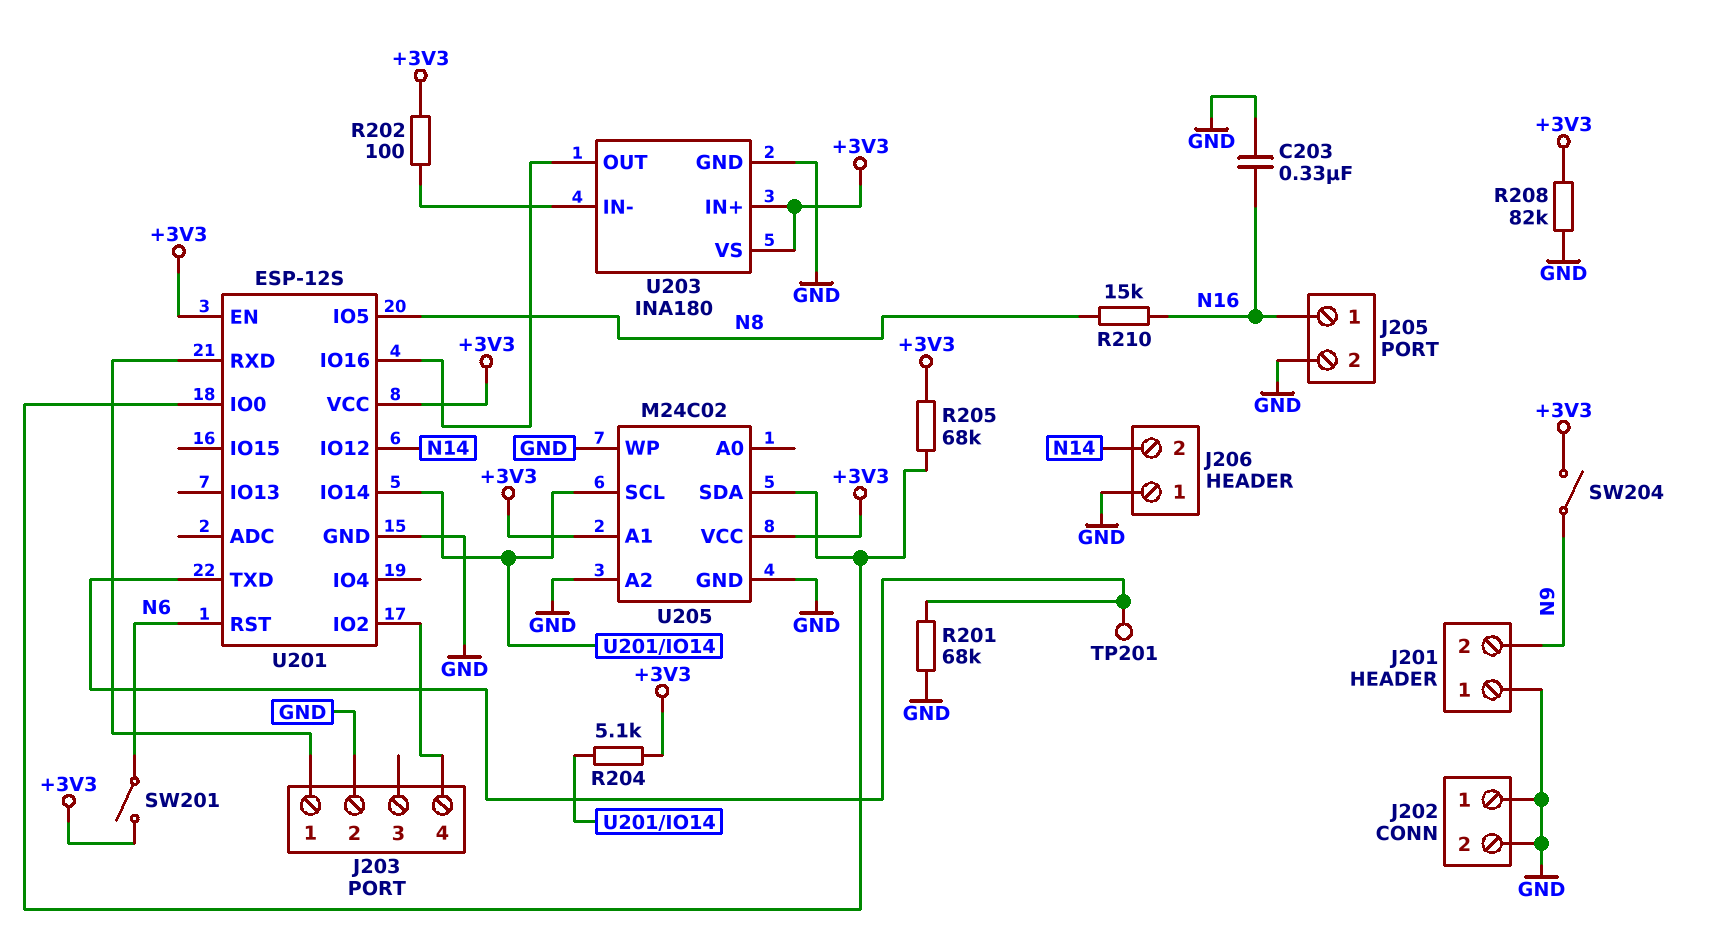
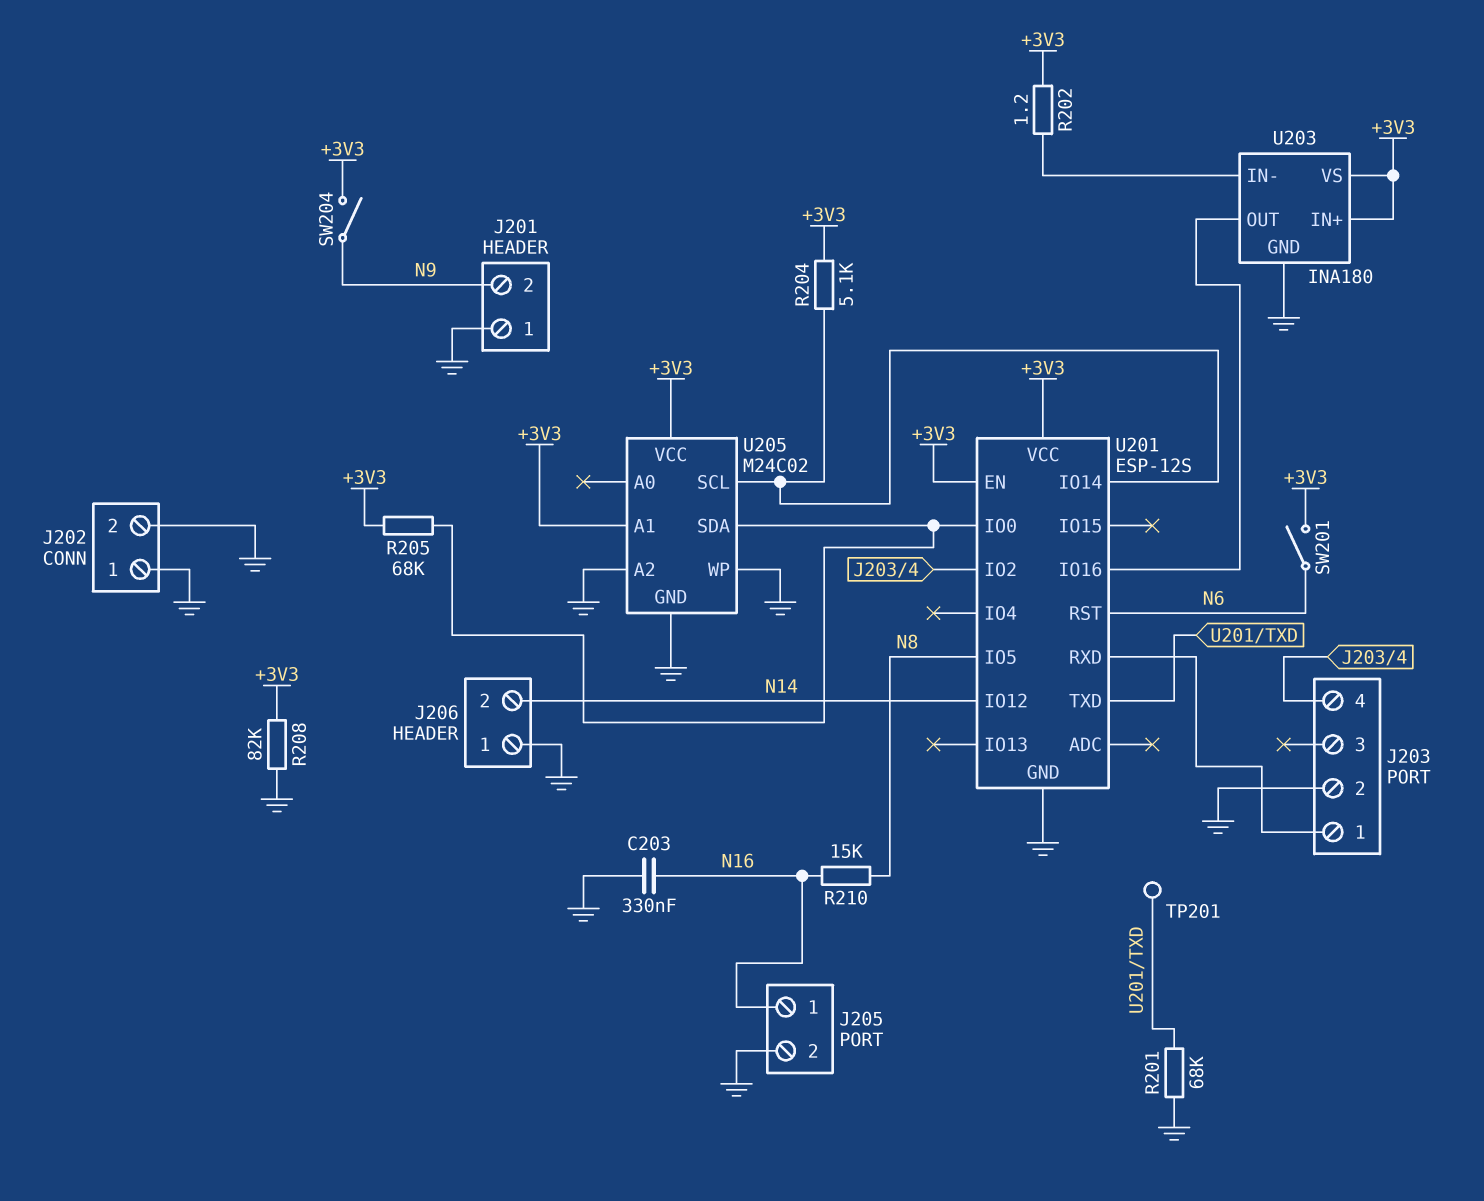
R202: 100 (+3V3, U203/IN-) -> 1.2 (+3V3, U203/IN-)

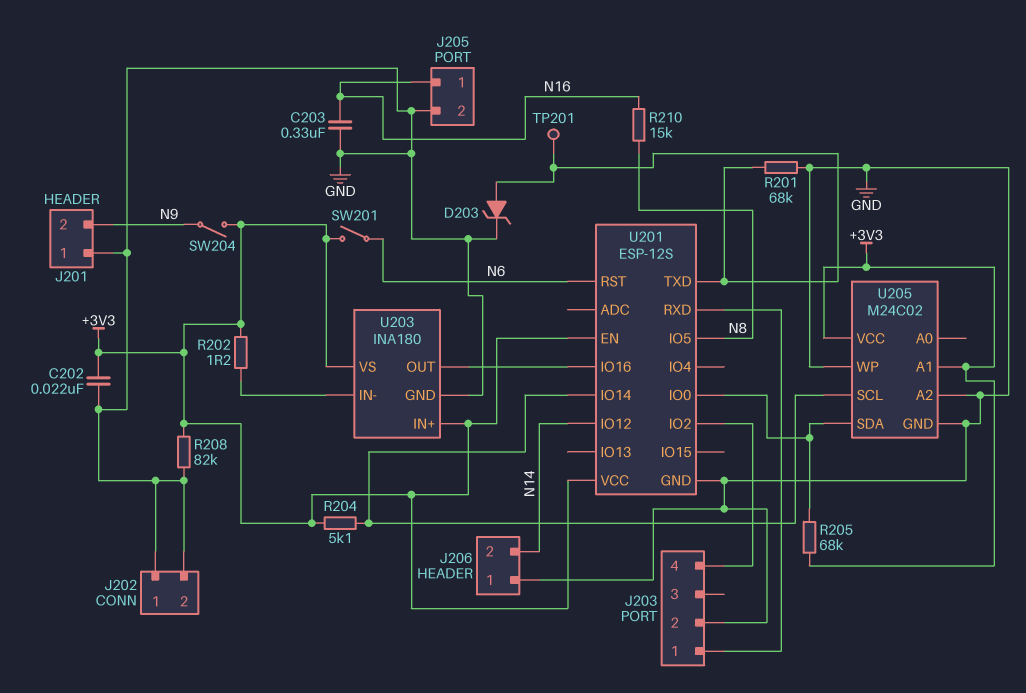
C202: none -> 22nF (+3V3, GND)
D203: none -> zener (A U201/TXD, K GND)

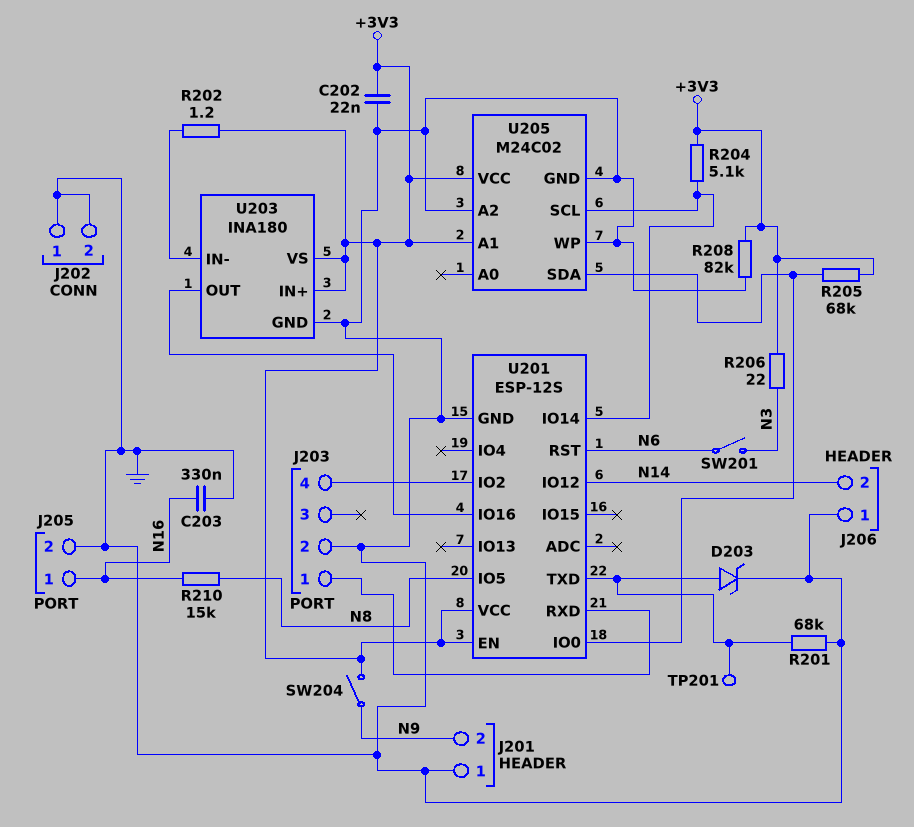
R206: none -> 22 (+3V3, N3)
SW201: switch (+3V3, N6) -> switch (N3, N6)

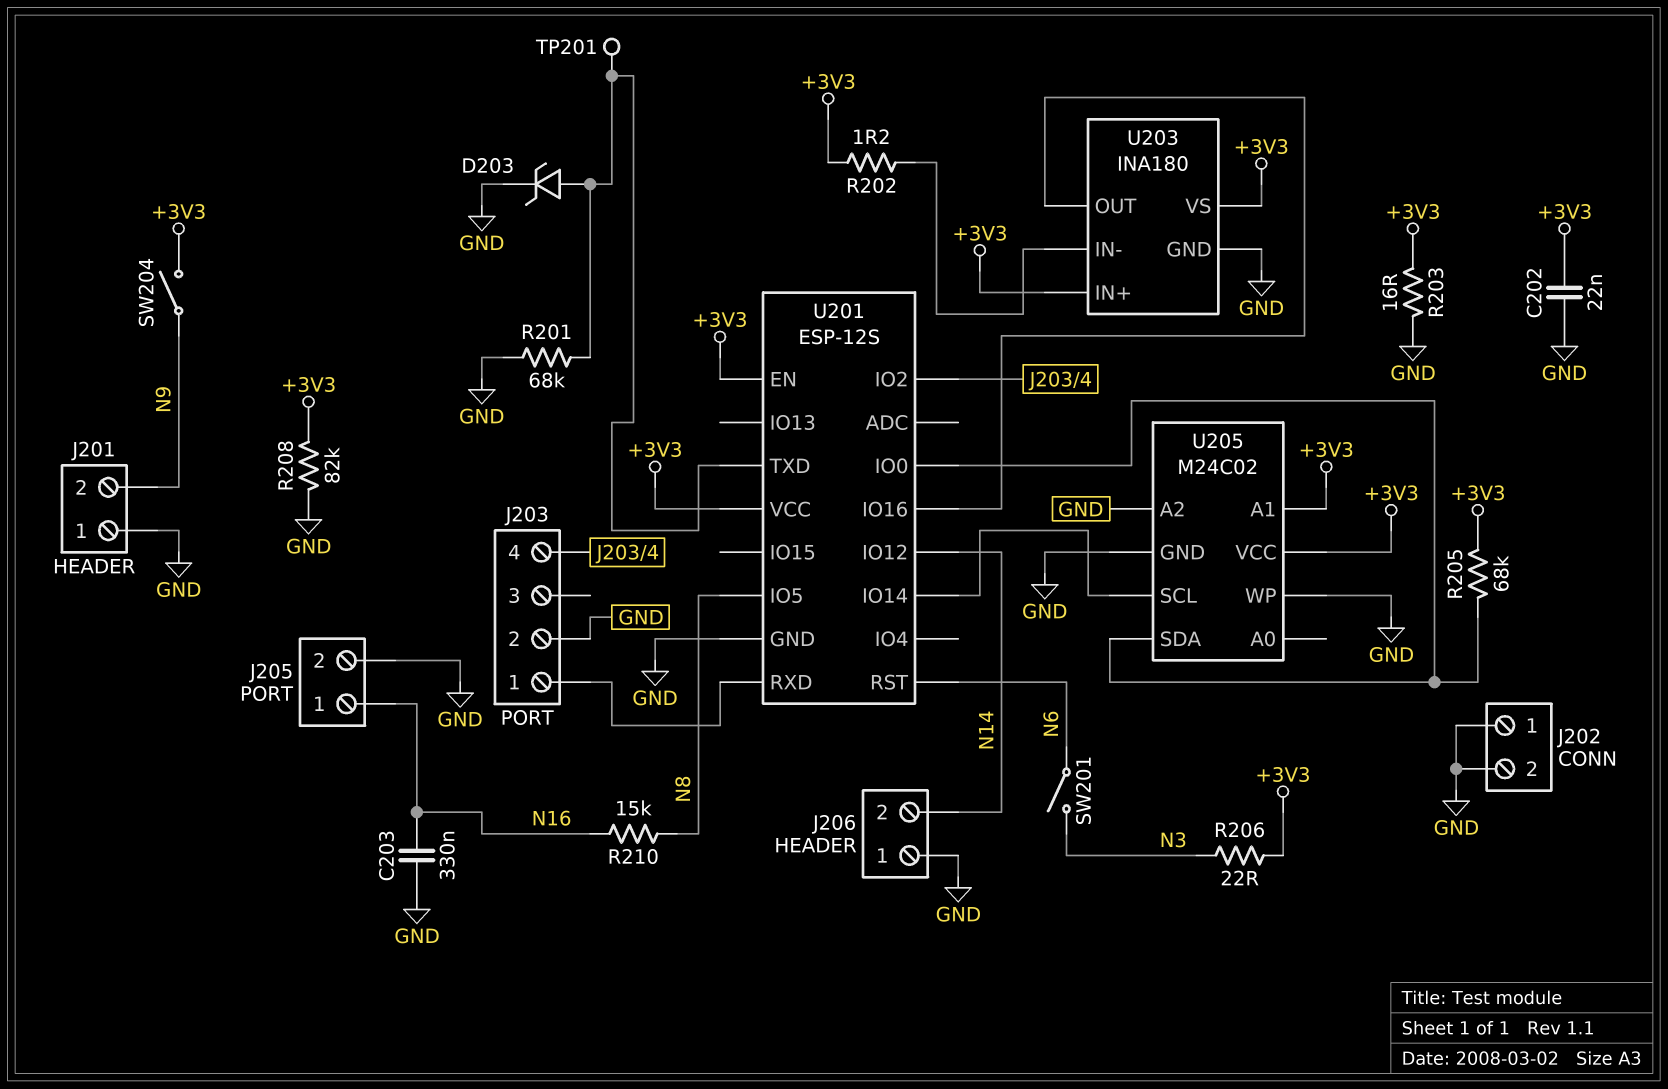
R203: none -> 16 (+3V3, GND)
R204: 5.1k (+3V3, U201/IO14) -> none

